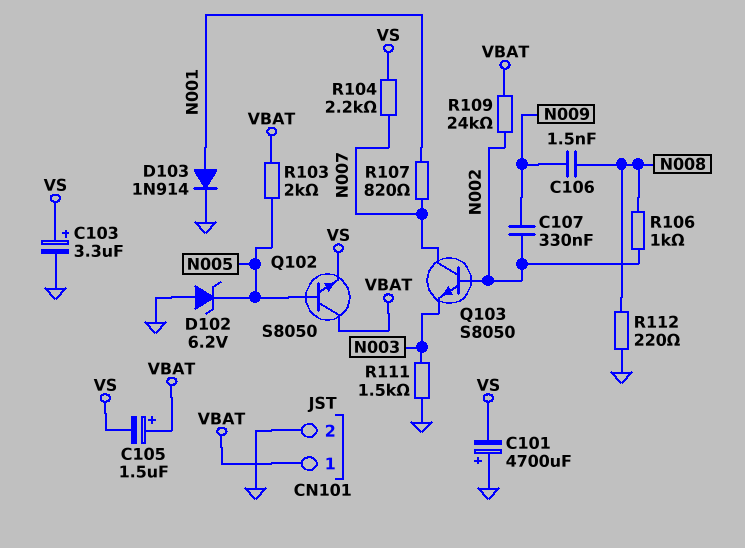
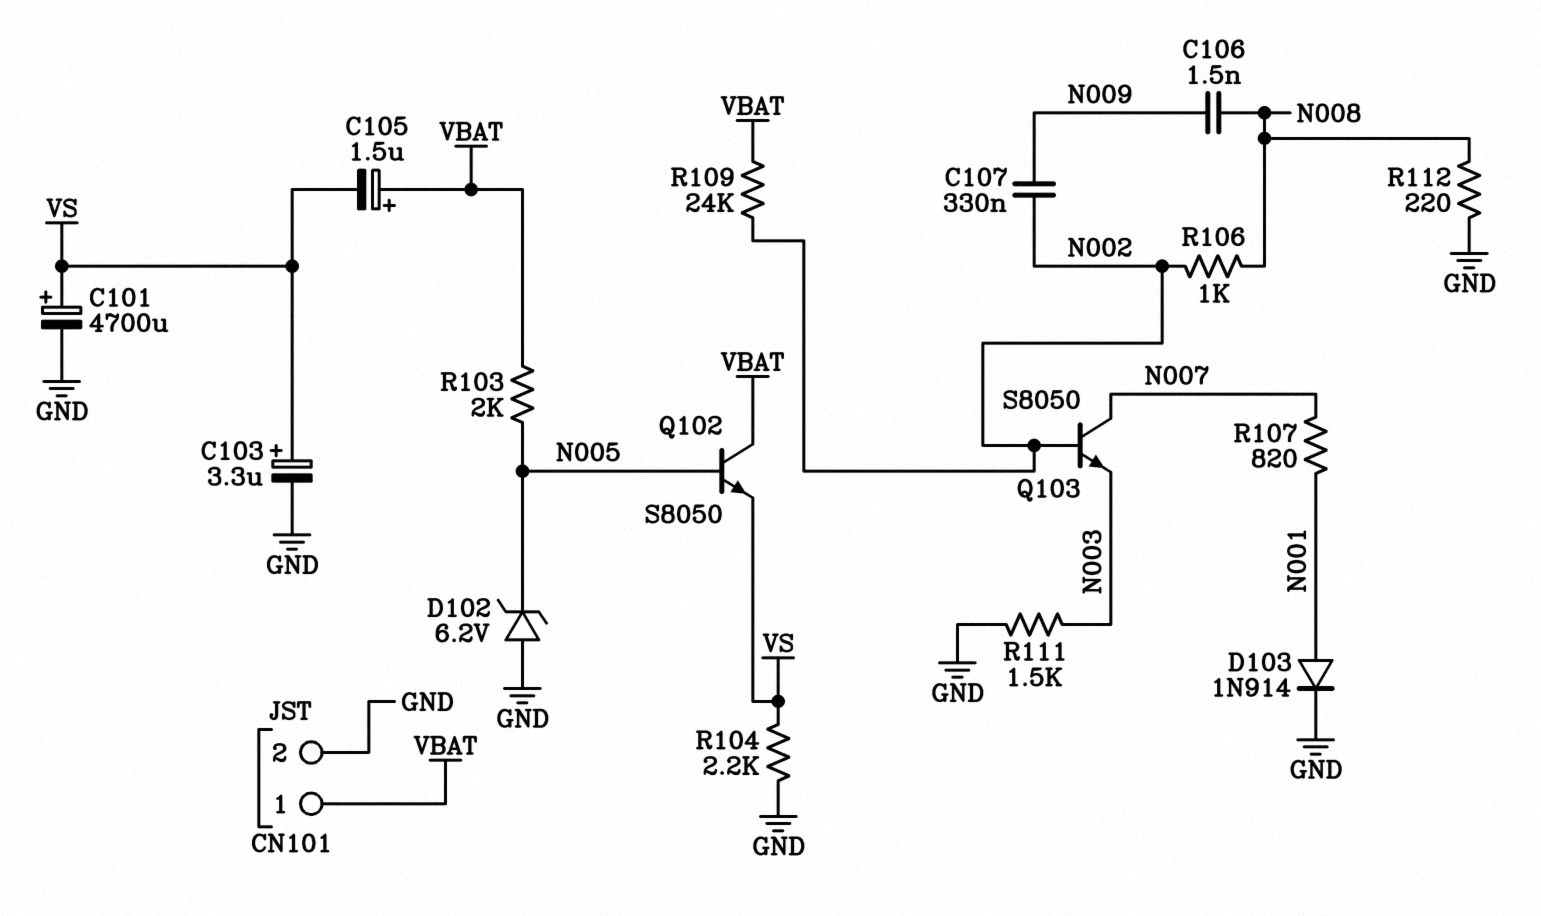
C101: 4700uF (plus GND, minus VS) -> 4700uF (plus VS, minus GND)
R104: 2.2k (N007, VS) -> 2.2k (GND, VS)

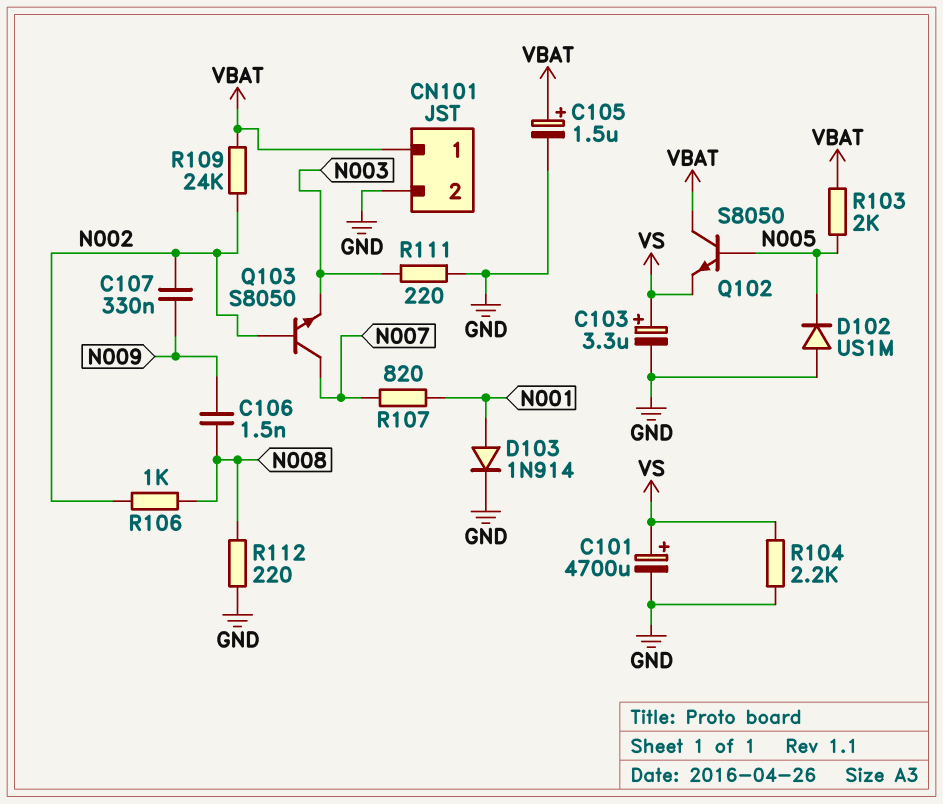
C105: 1.5uF (plus VBAT, minus VS) -> 1.5uF (plus VBAT, minus GND)
D102: zener 6.2V (A GND, K N005) -> diode US1M (A GND, K N005)
R111: 1.5k (GND, N003) -> 220 (GND, N003)

